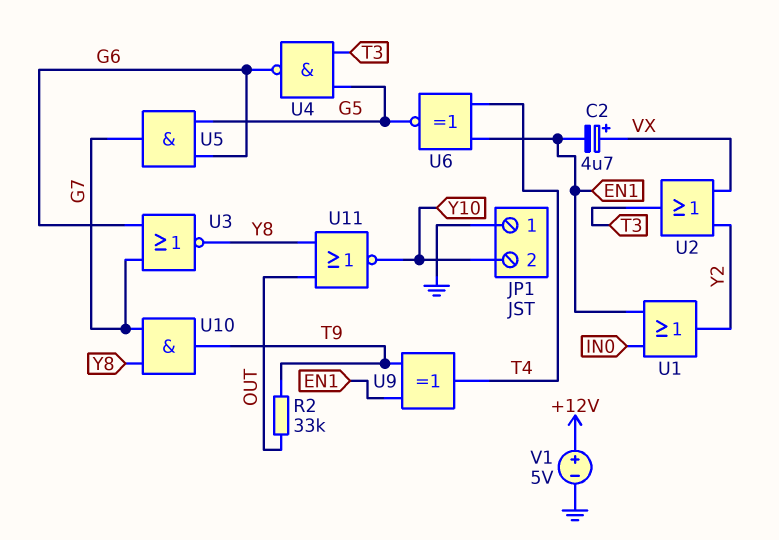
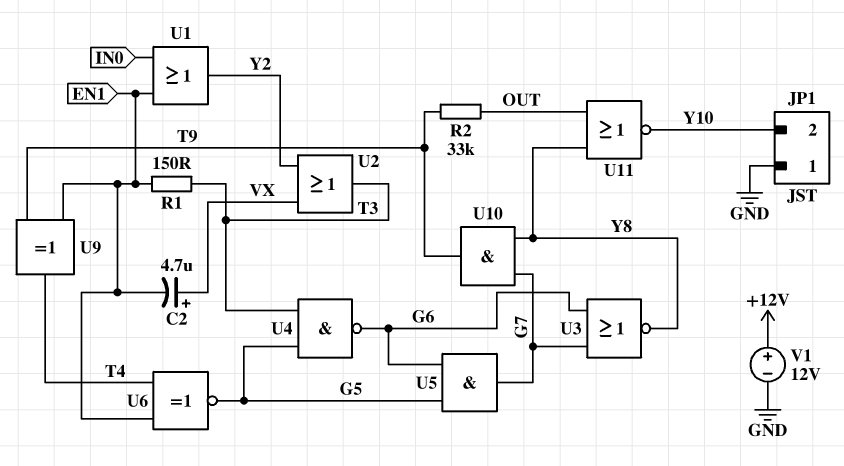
R1: none -> 150 (EN1, T3)
V1: 5V (plus +12V, minus GND) -> 12V (plus +12V, minus GND)

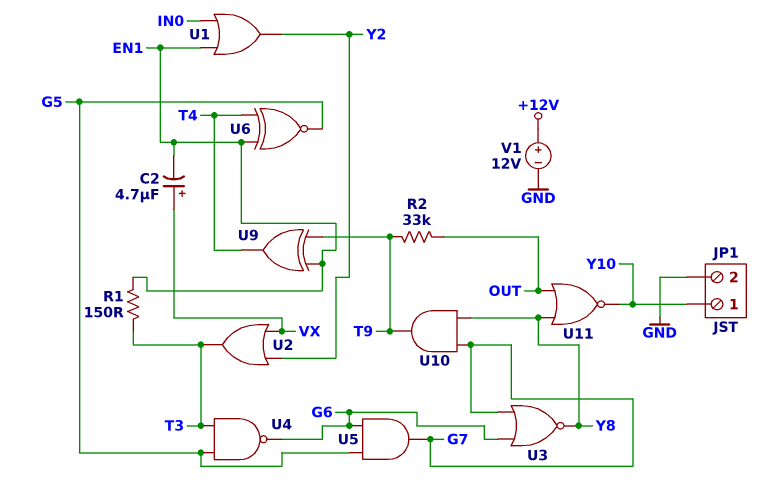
JP1 pin 1: GND -> Y10
JP1 pin 2: Y10 -> GND

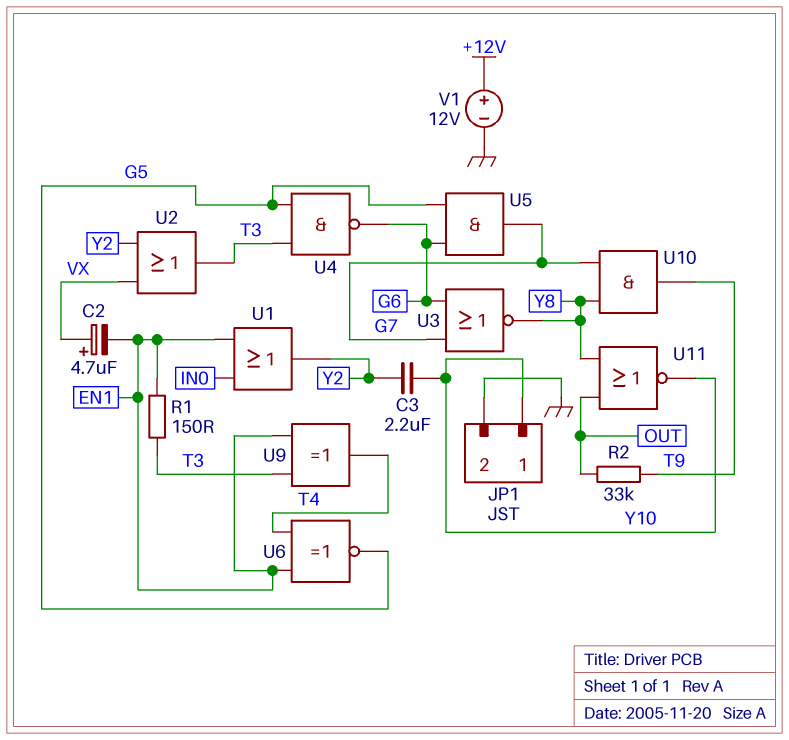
C3: none -> 2.2uF (Y2, Y10)
U9: XOR (in EN1, in T9, out T4) -> XOR (in EN1, in T3, out T4)

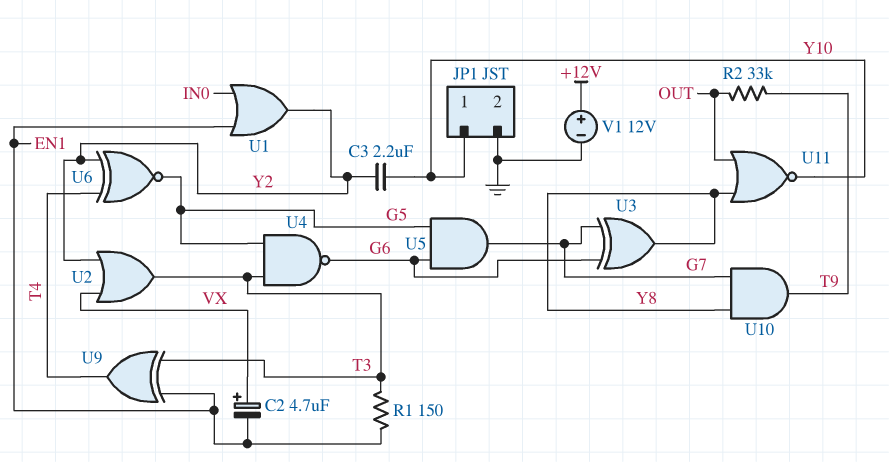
U3: NOR (in G6, in G7, out Y8) -> XOR (in G6, in G7, out Y8)
U6: XNOR (in EN1, in T4, out G5) -> XNOR (in T4, in Y2, out G5)

